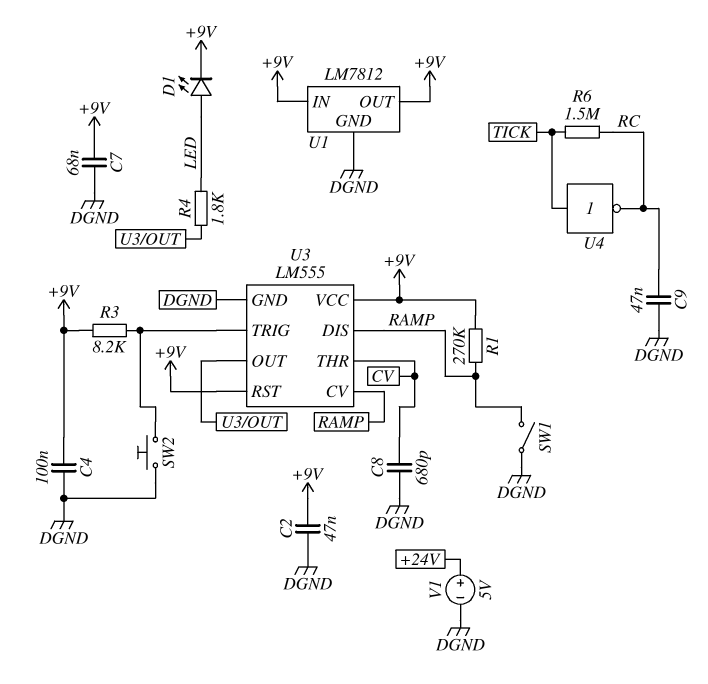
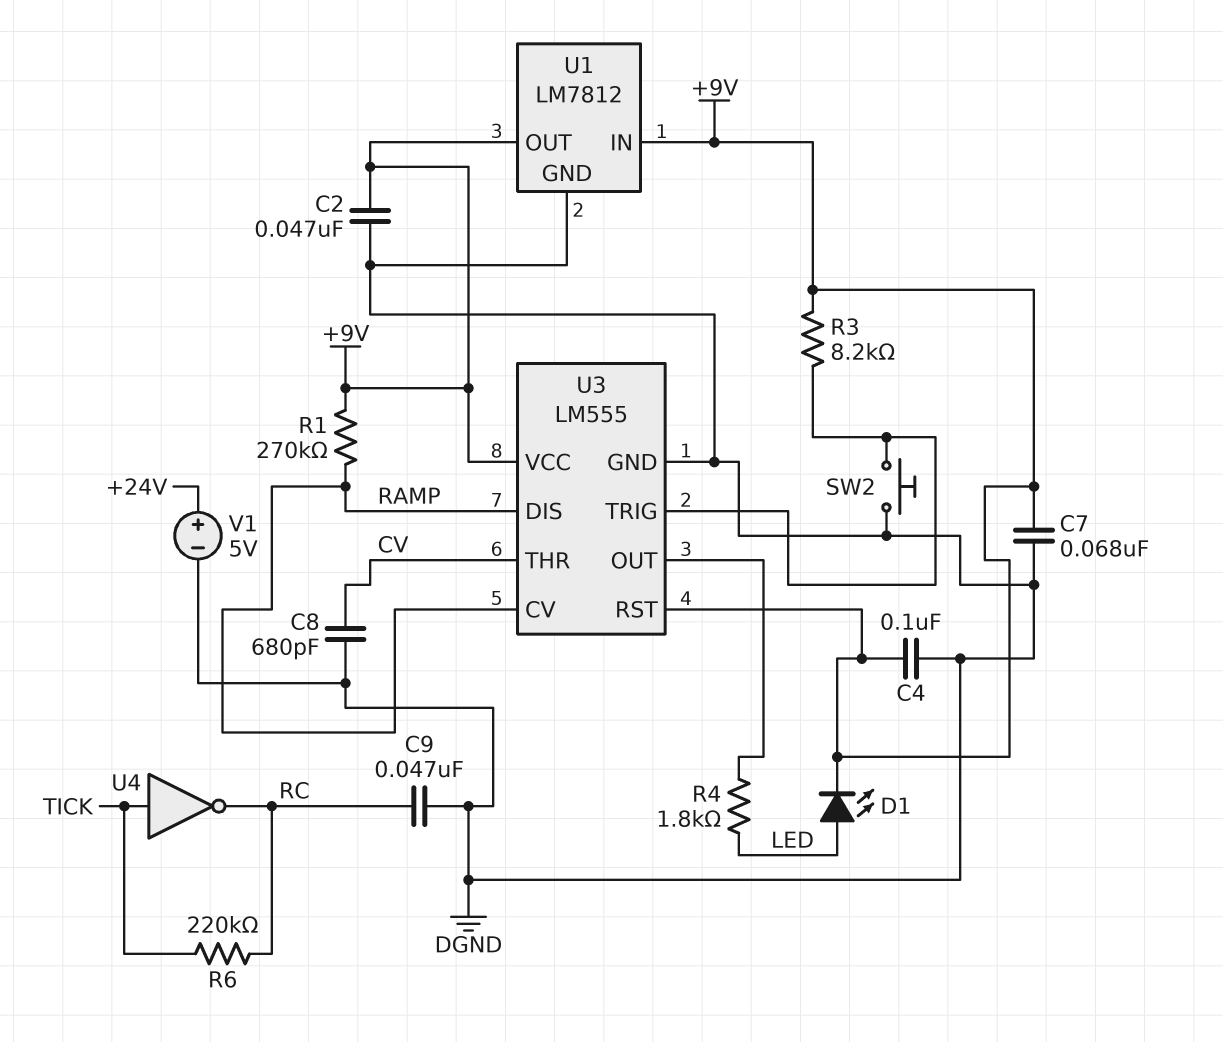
R6: 1.5M (RC, TICK) -> 220k (RC, TICK)
SW1: switch (DGND, RAMP) -> none

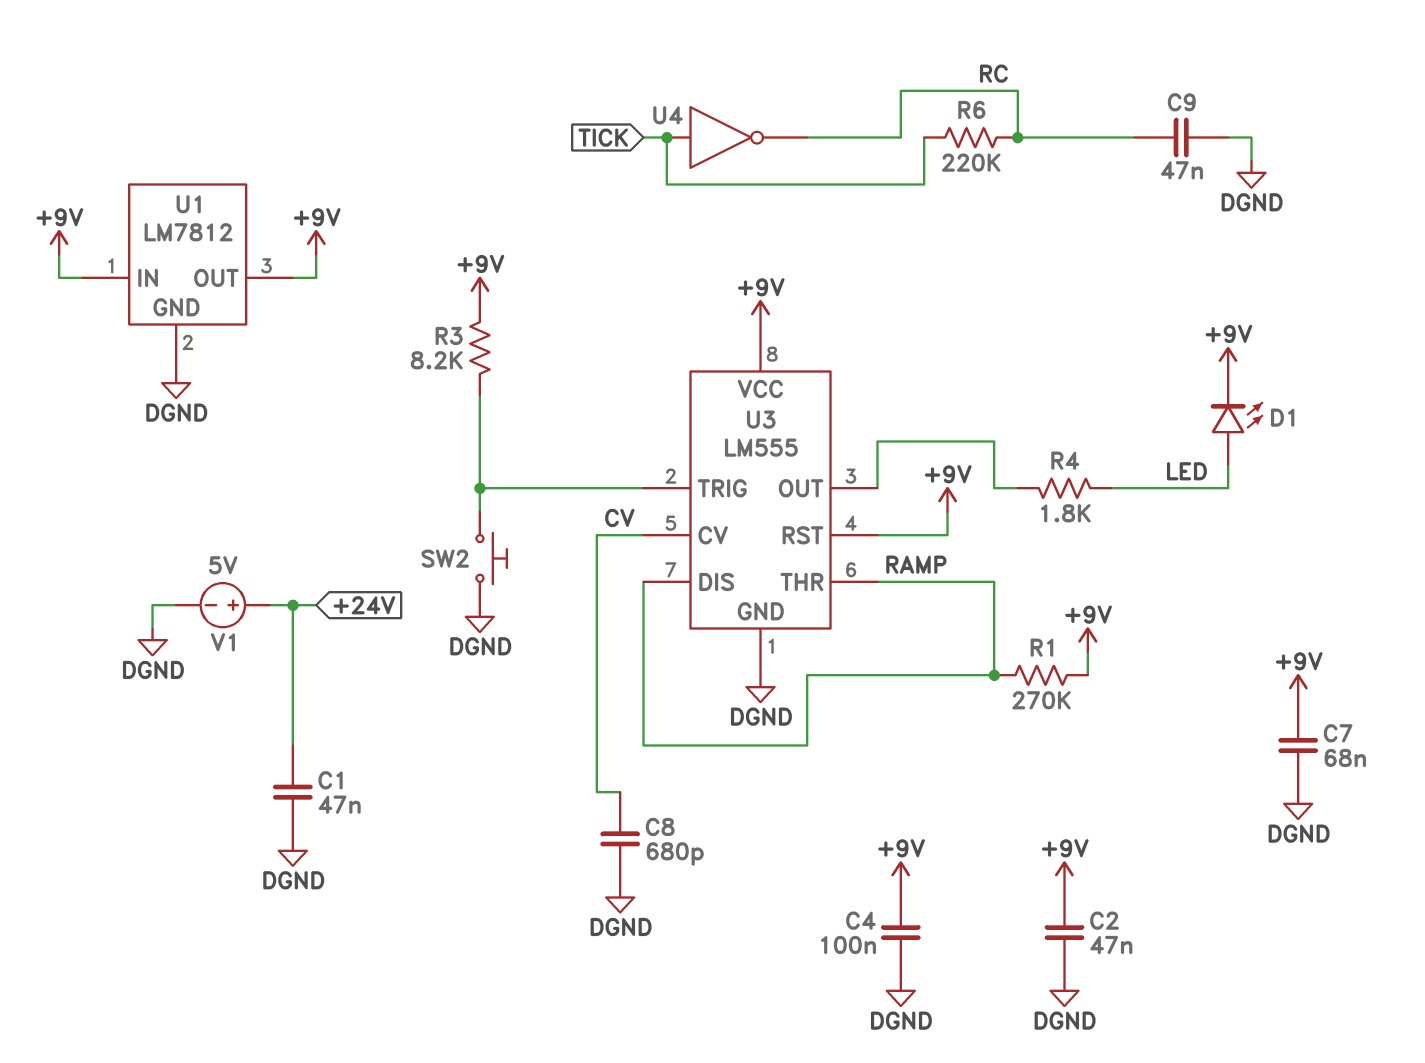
C1: none -> 47nF (+24V, DGND)
U3 pin CV: RAMP -> CV
U3 pin THR: CV -> RAMP

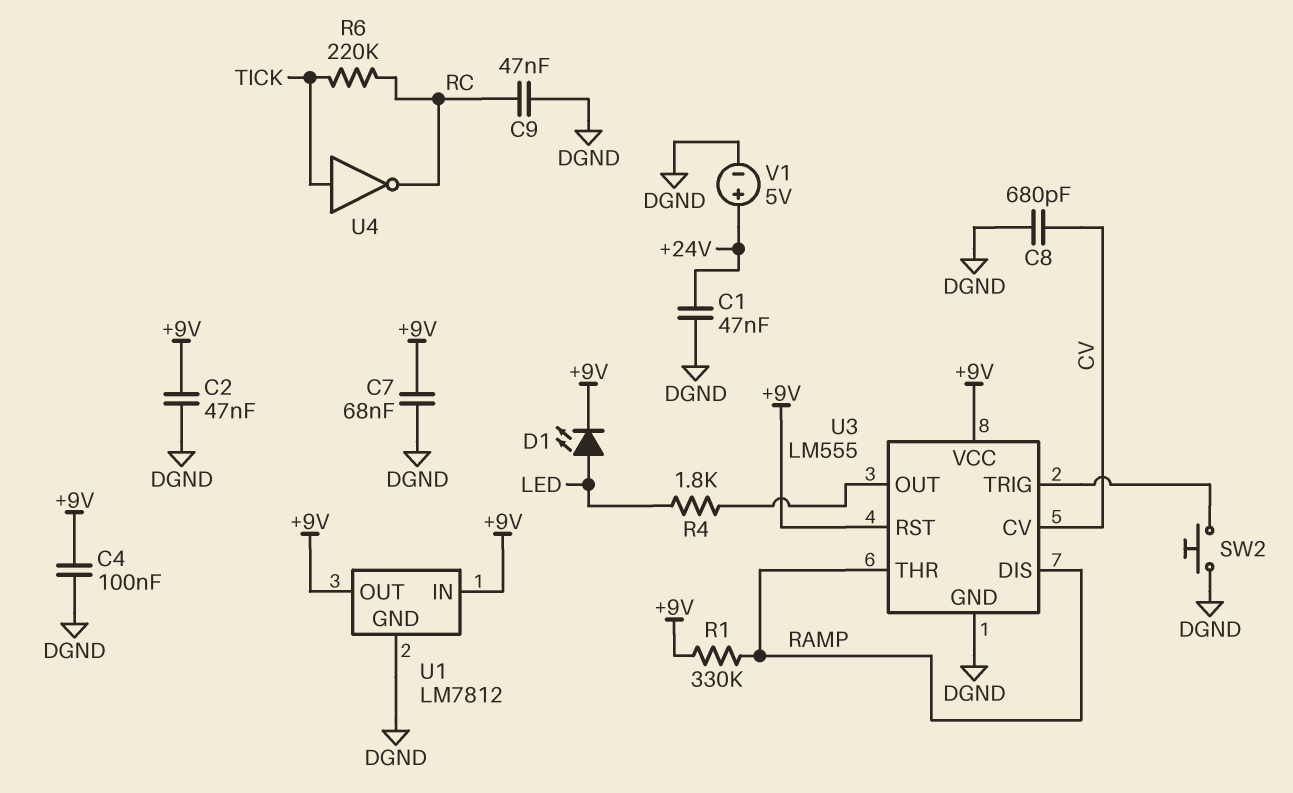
R1: 270k (+9V, RAMP) -> 330k (+9V, RAMP)
R3: 8.2k (+9V, U3/TRIG) -> none

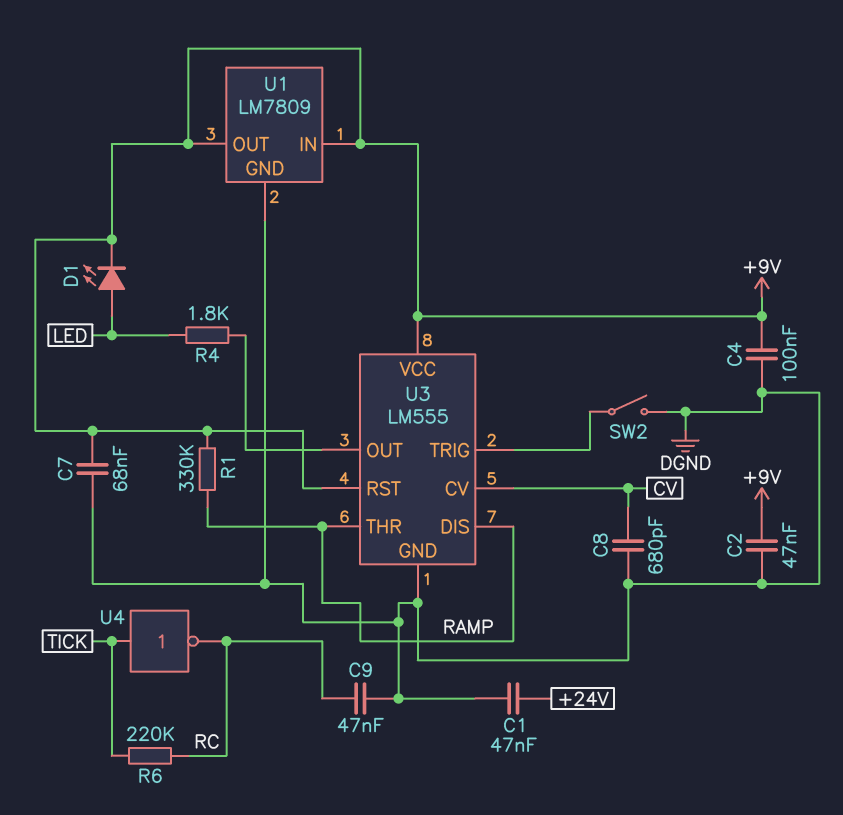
SW2: button (DGND, U3/TRIG) -> switch (DGND, U3/TRIG)
U1: LM7812 -> LM7809
V1: 5V (plus +24V, minus DGND) -> none

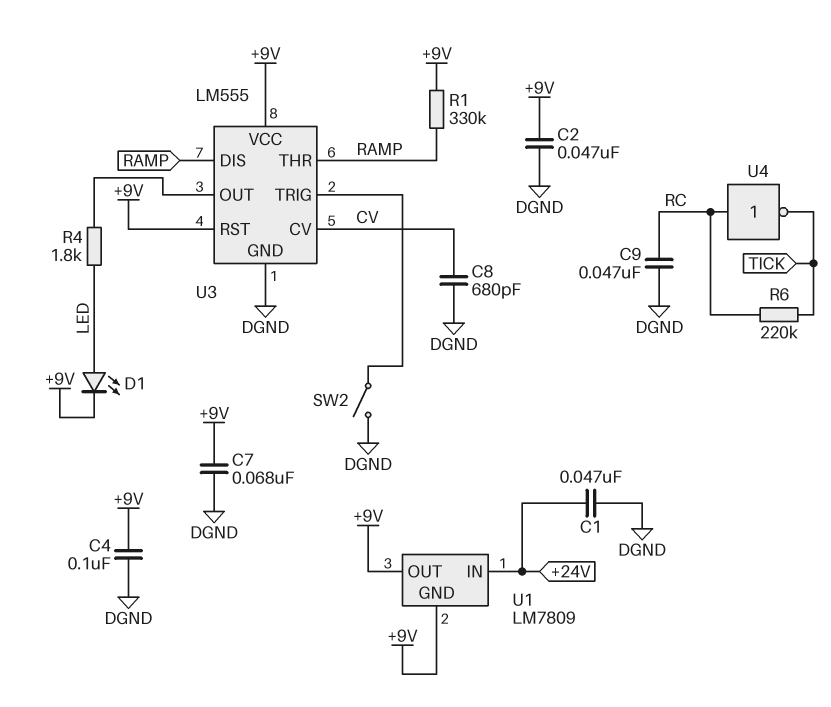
U1 pin GND: DGND -> +9V
U1 pin IN: +9V -> +24V
U4: NOT (in TICK, out RC) -> NOT (in RC, out TICK)

